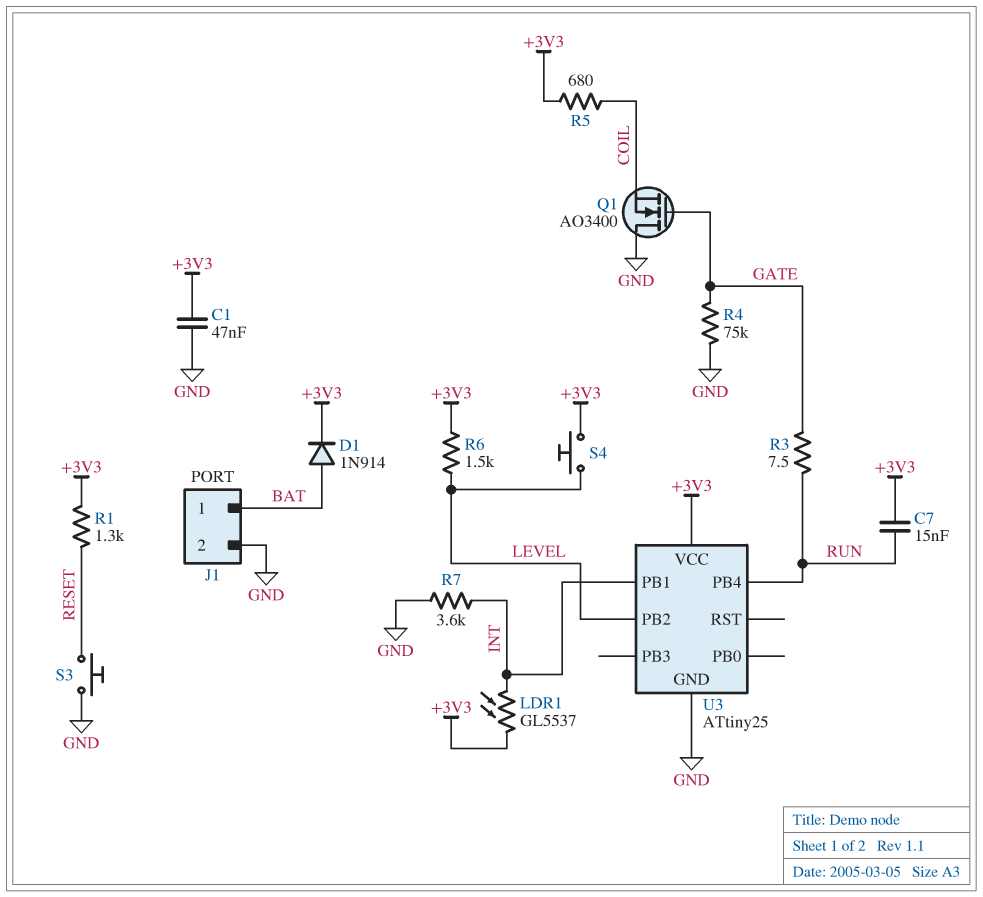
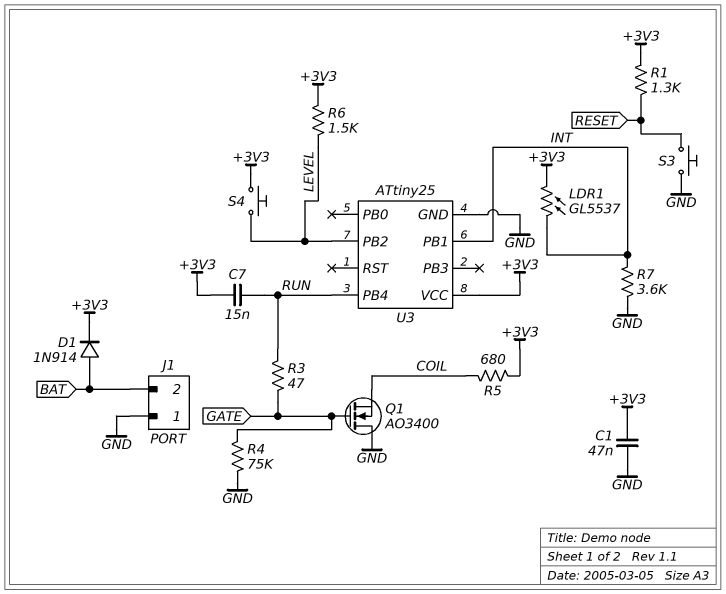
J1 pin 1: BAT -> GND
J1 pin 2: GND -> BAT
R3: 7.5 (GATE, RUN) -> 47 (GATE, RUN)

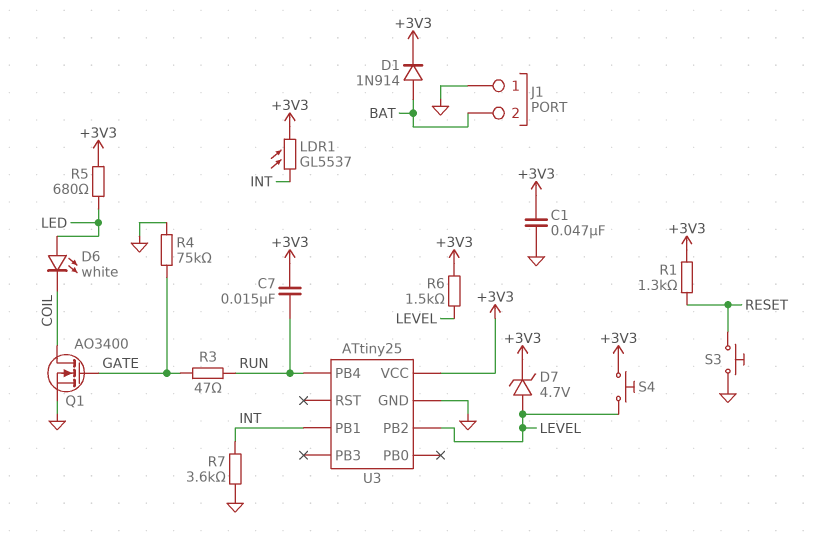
D6: none -> LED white (A LED, K COIL)
D7: none -> zener 4.7V (A LEVEL, K +3V3)
Q1: NMOS AO3400 (G GATE, D GND, S COIL) -> NMOS AO3400 (G GATE, D COIL, S GND)
R5: 680 (+3V3, COIL) -> 680 (+3V3, LED)

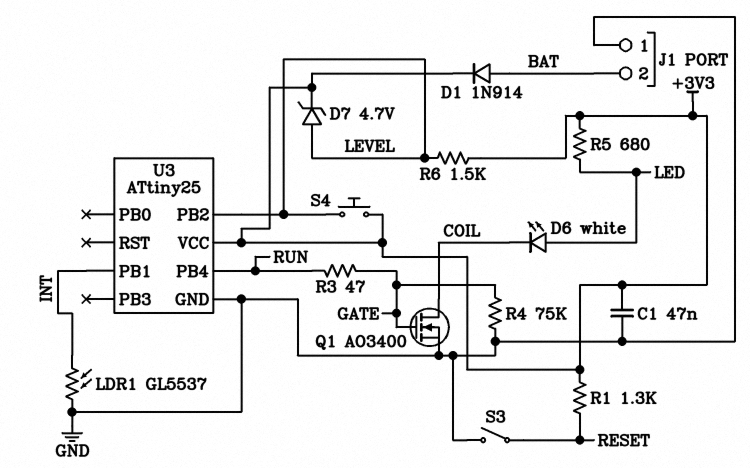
C7: 15nF (+3V3, RUN) -> none
LDR1: GL5537 (+3V3, INT) -> GL5537 (GND, INT)
R7: 3.6k (GND, INT) -> none
S3: button (GND, RESET) -> switch (GND, RESET)

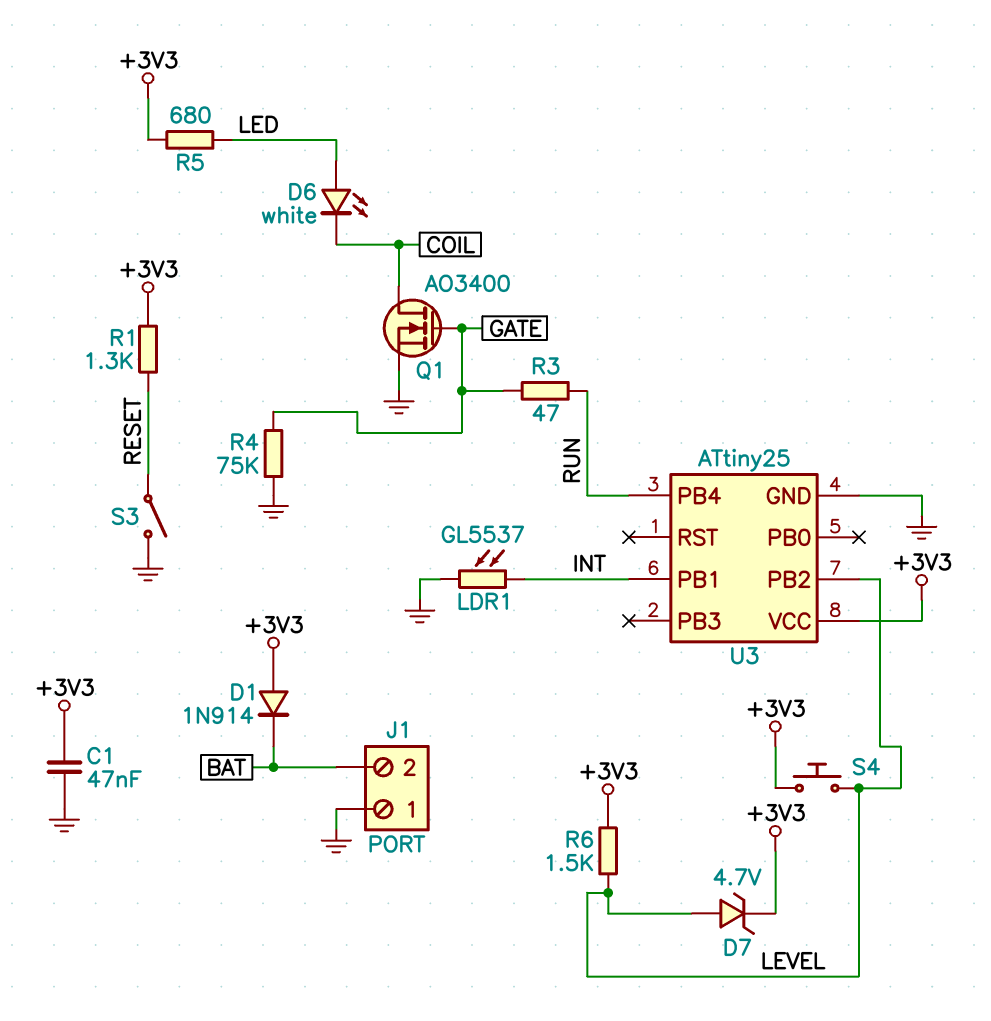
D1: diode 1N914 (A BAT, K +3V3) -> diode 1N914 (A +3V3, K BAT)

